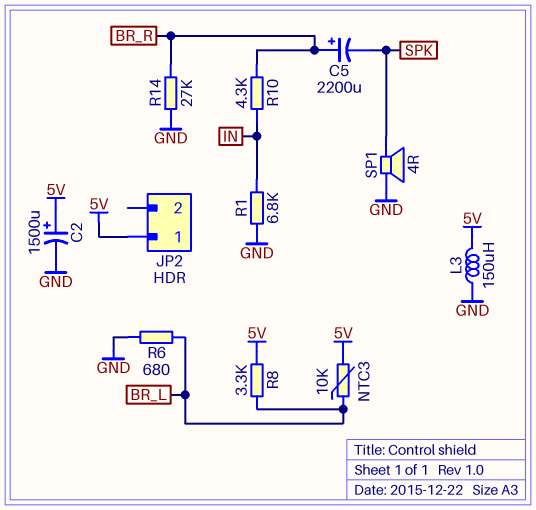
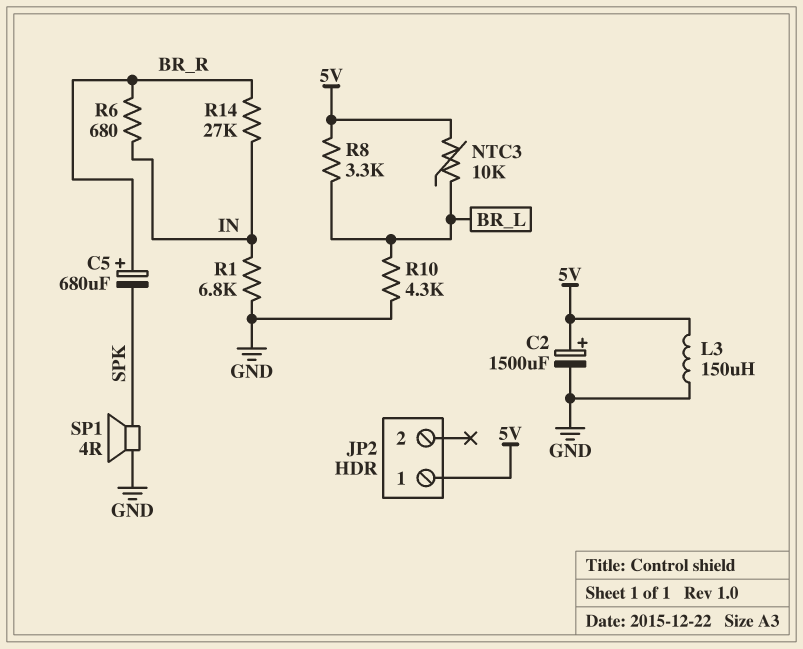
C5: 2200uF (plus BR_R, minus SPK) -> 680uF (plus BR_R, minus SPK)
R6: 680 (BR_L, GND) -> 680 (BR_R, IN)
R10: 4.3k (BR_R, IN) -> 4.3k (BR_L, GND)
R14: 27k (BR_R, GND) -> 27k (BR_R, IN)

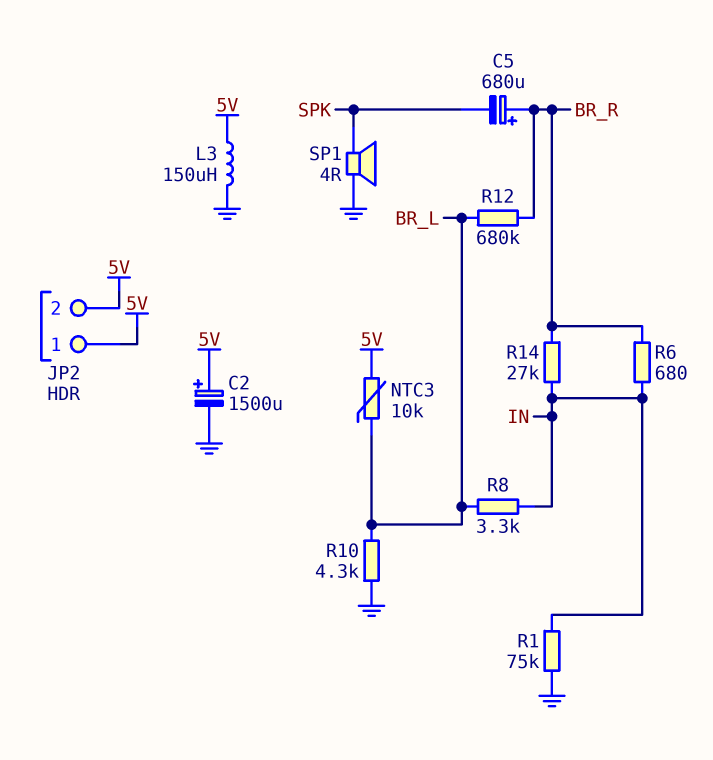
JP2 pin 2: none -> 5V
R1: 6.8k (GND, IN) -> 75k (GND, IN)
R8: 3.3k (5V, BR_L) -> 3.3k (BR_L, IN)
R12: none -> 680k (BR_L, BR_R)

